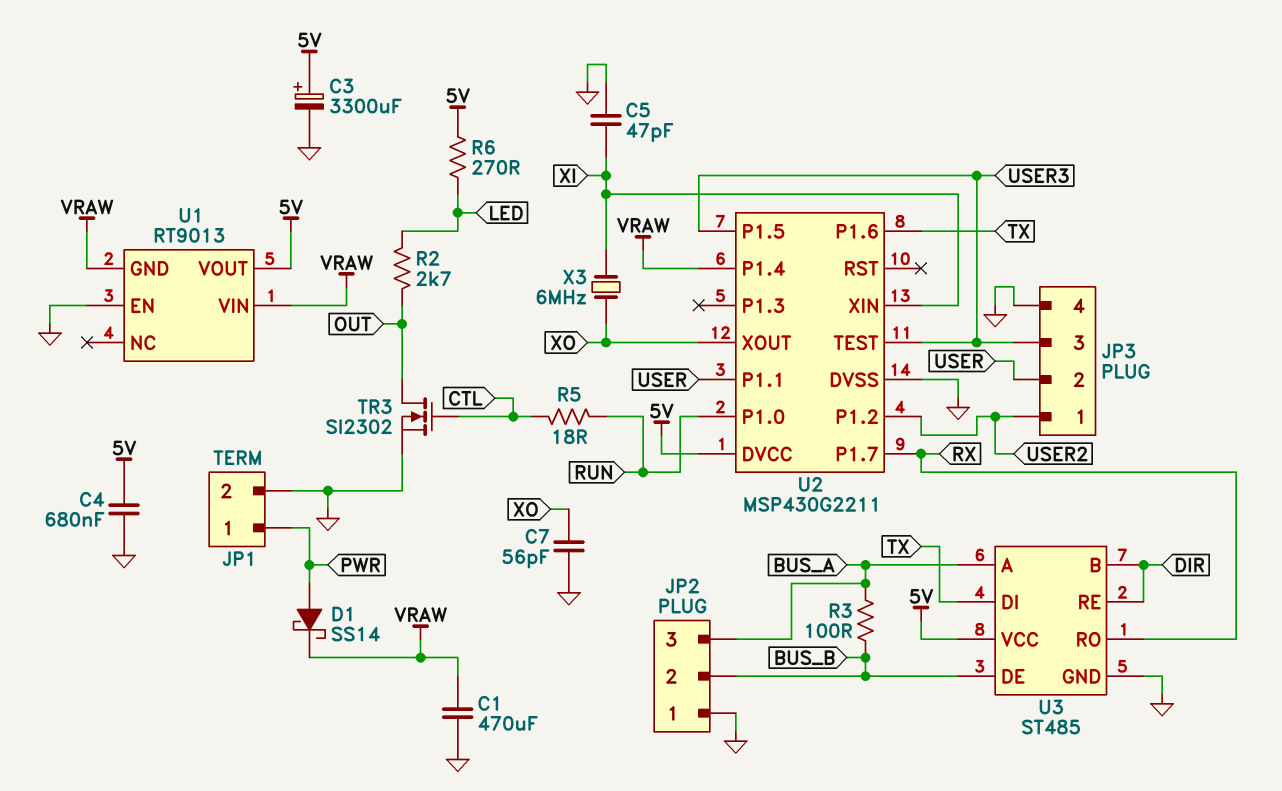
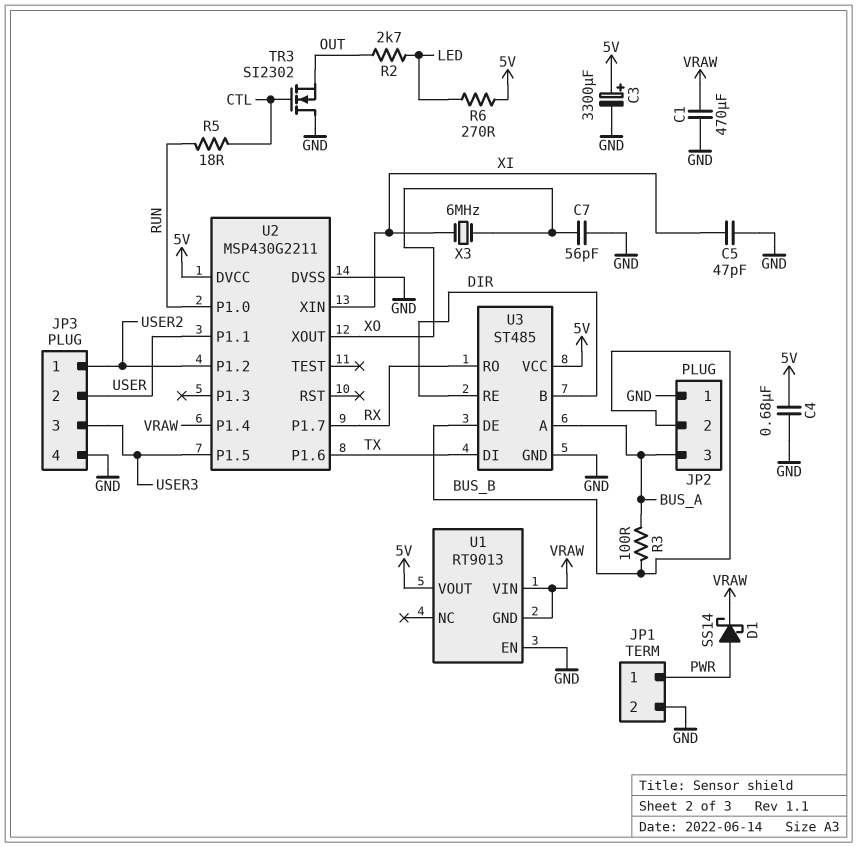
TR3: NMOS SI2302 (G CTL, D OUT, S GND) -> NMOS SI2302 (G CTL, D GND, S OUT)
U2 pin TEST: USER3 -> none

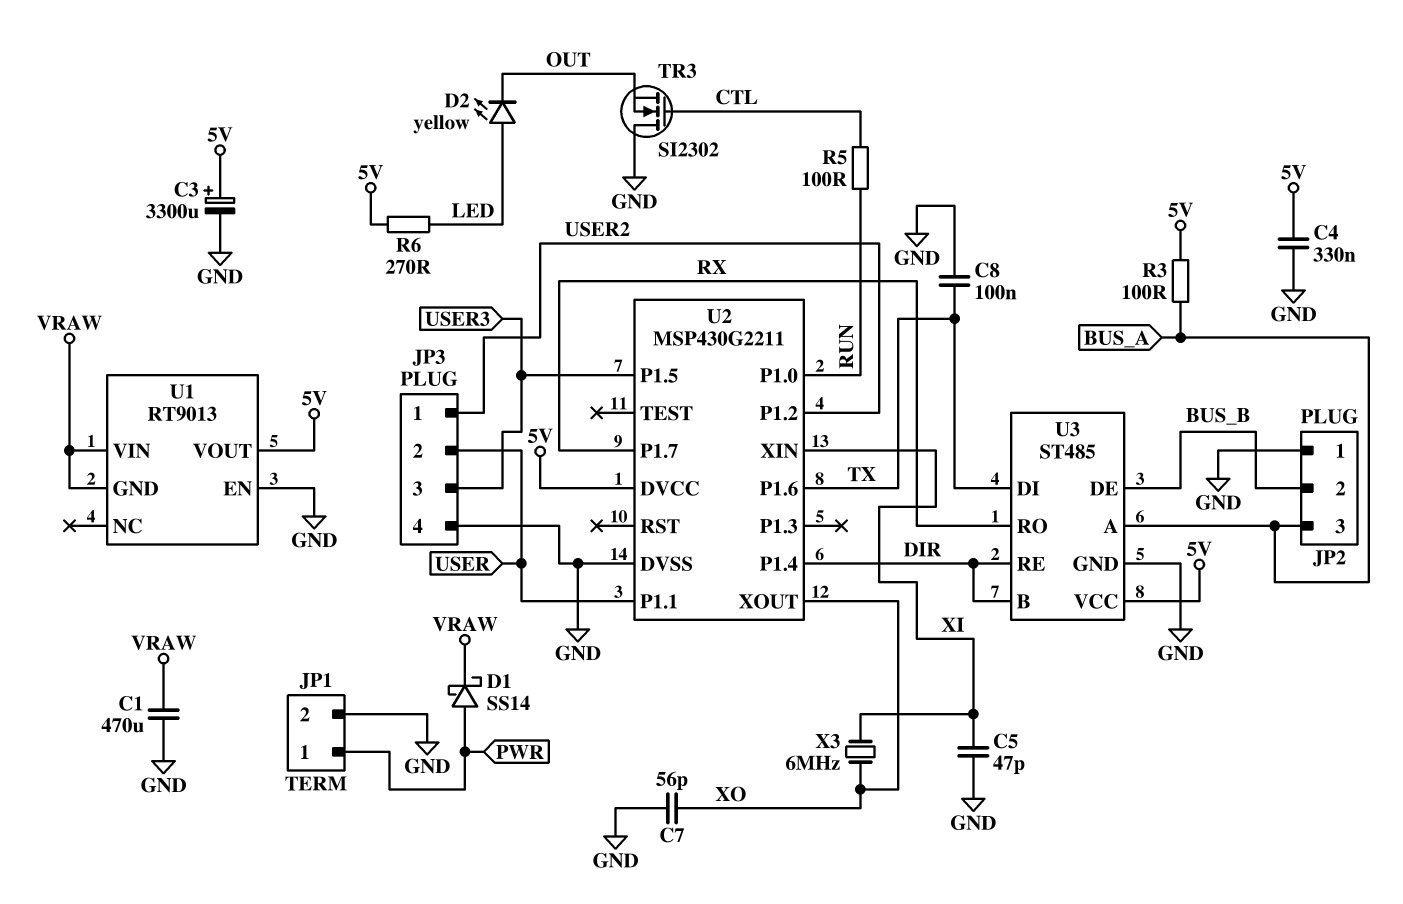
C4: 680nF (5V, GND) -> 330nF (5V, GND)
C8: none -> 100nF (GND, TX)
D2: none -> LED yellow (A LED, K OUT)
R2: 2.7k (LED, OUT) -> none
R3: 100 (BUS_A, BUS_B) -> 100 (5V, BUS_A)
R5: 18 (CTL, RUN) -> 100 (CTL, RUN)
U2 pin P1.4: VRAW -> DIR

